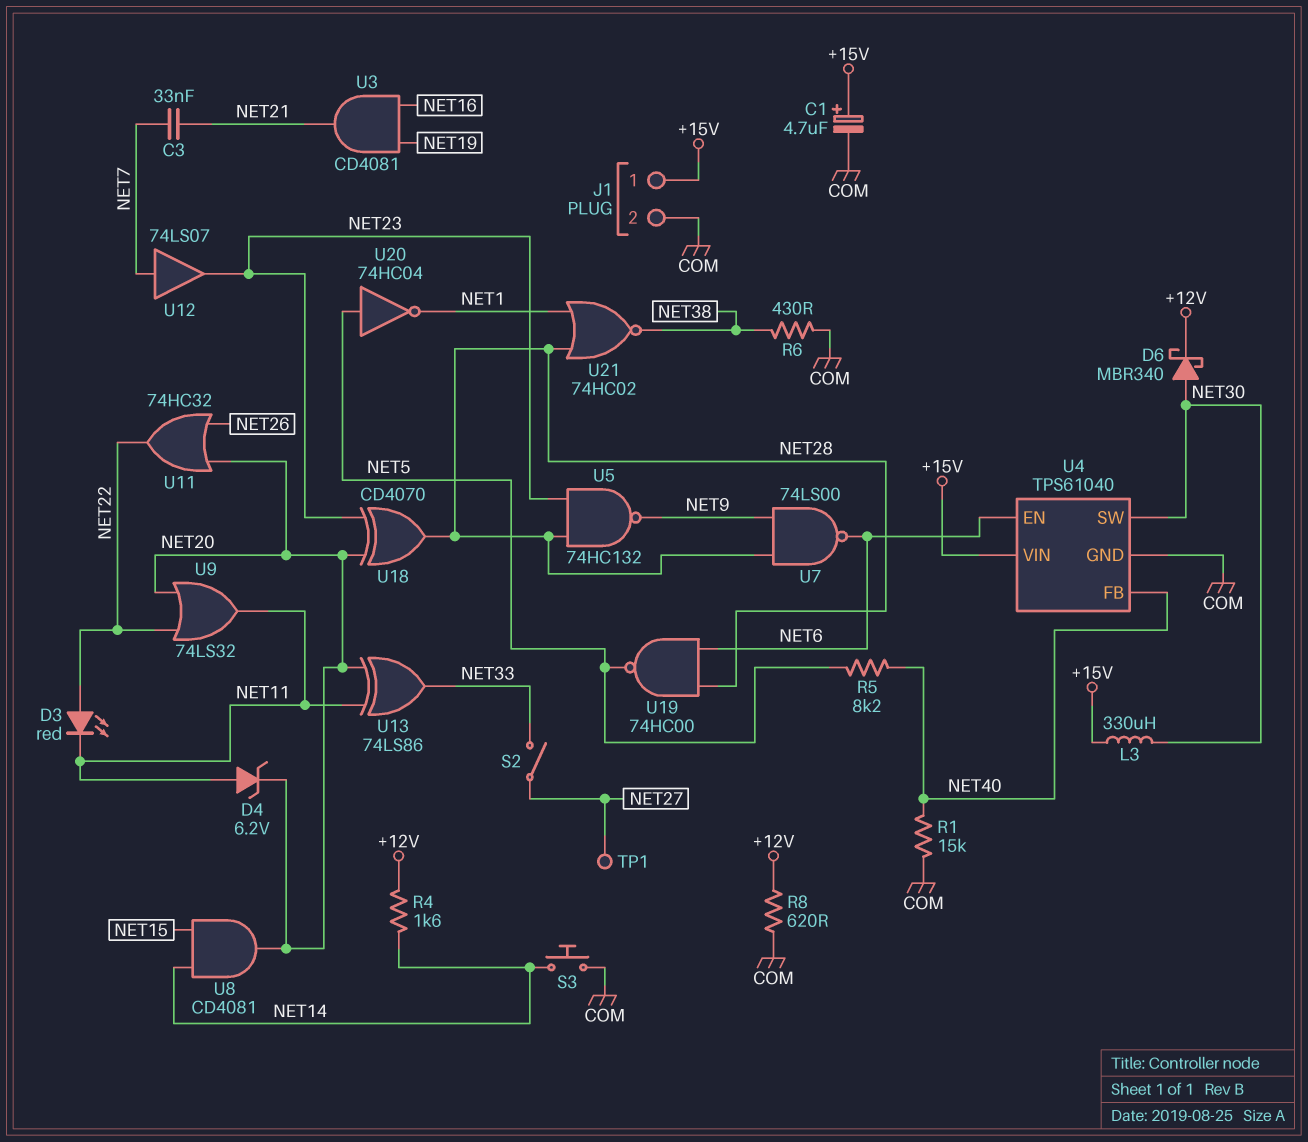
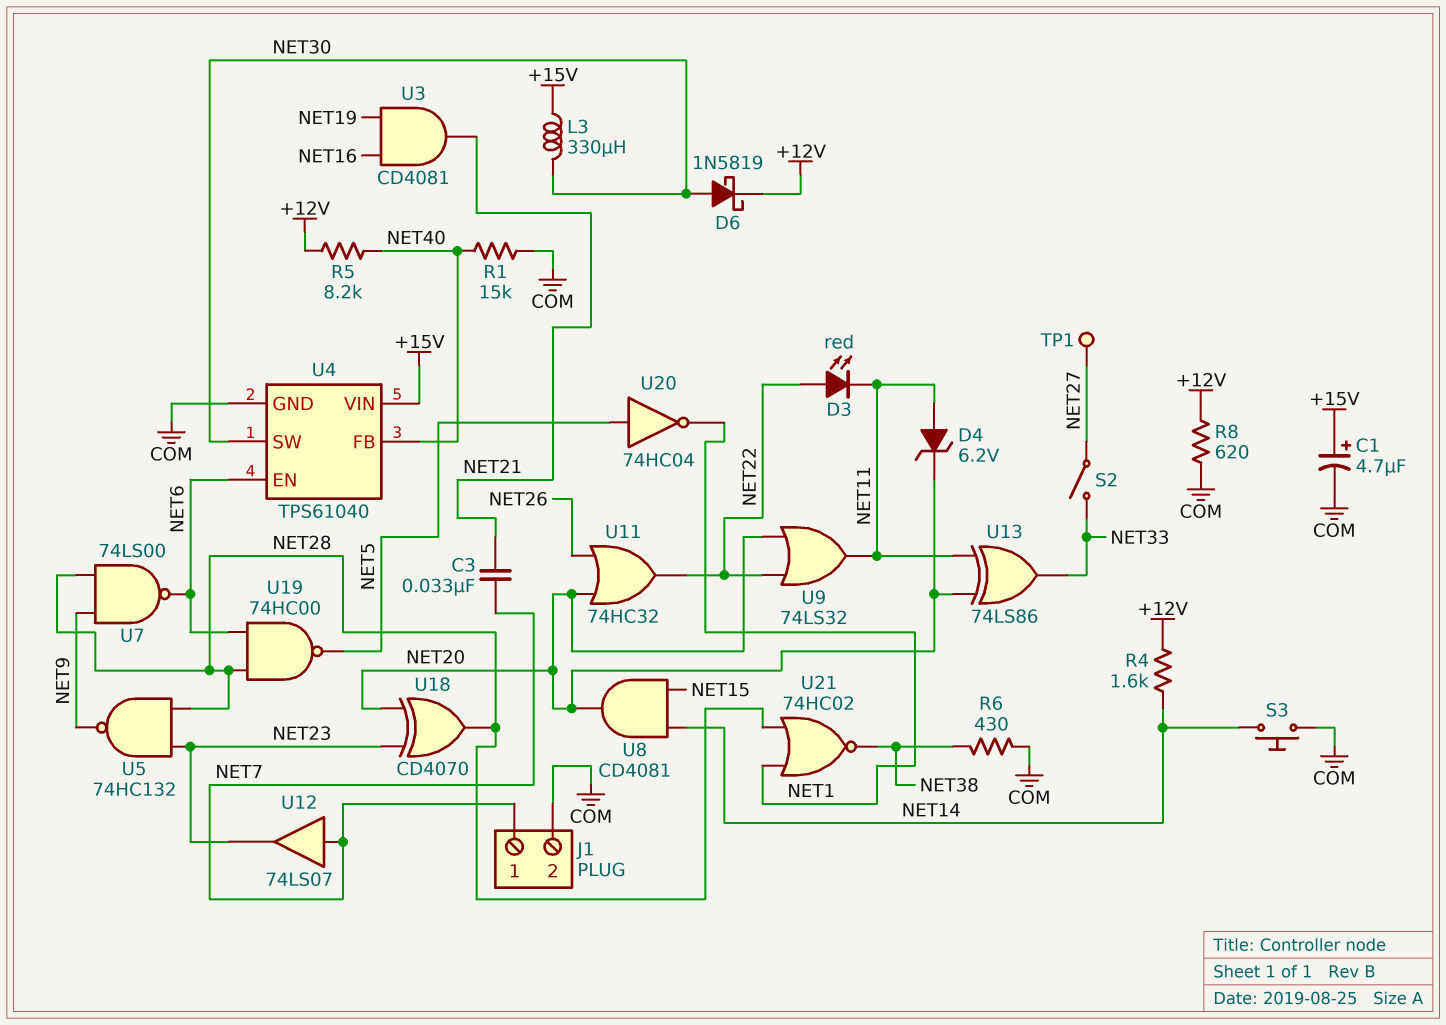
D6: schottky MBR340 (A NET30, K +12V) -> schottky 1N5819 (A NET30, K +12V)
J1 pin 1: +15V -> NET7
R5: 8.2k (NET5, NET40) -> 8.2k (+12V, NET40)

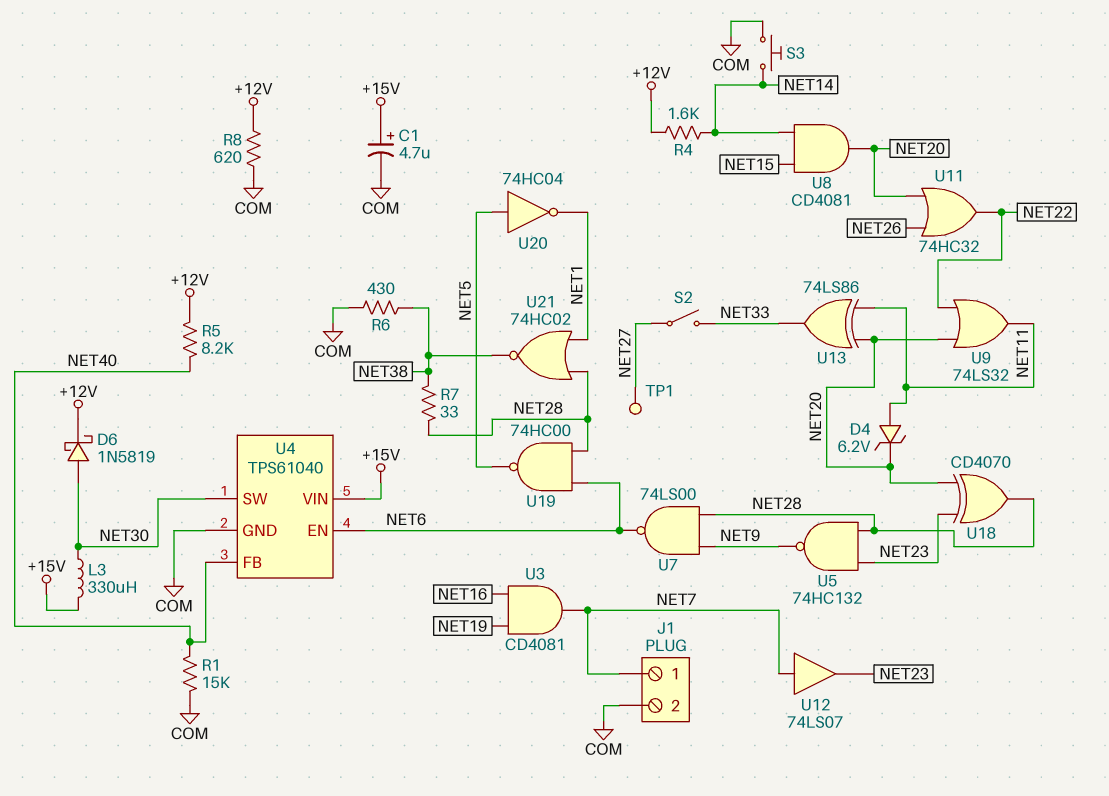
C3: 33nF (NET7, NET21) -> none
D3: LED red (A NET22, K NET11) -> none
R7: none -> 33 (NET28, NET38)
U3: AND CD4081 (in NET16, in NET19, out NET21) -> AND CD4081 (in NET16, in NET19, out NET7)

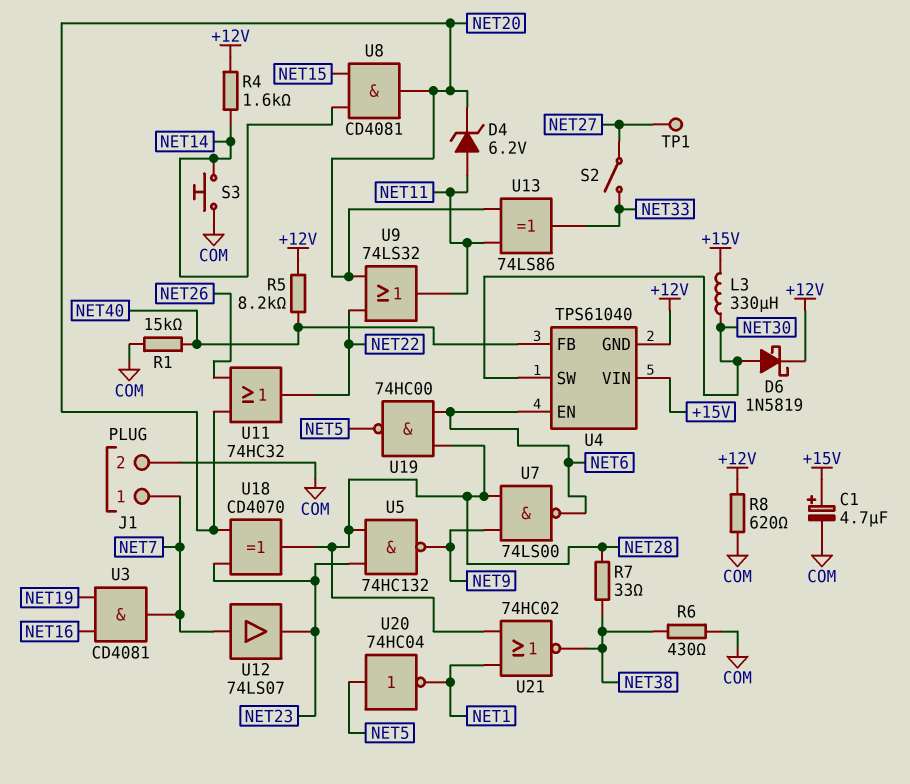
U4 pin GND: COM -> +12V

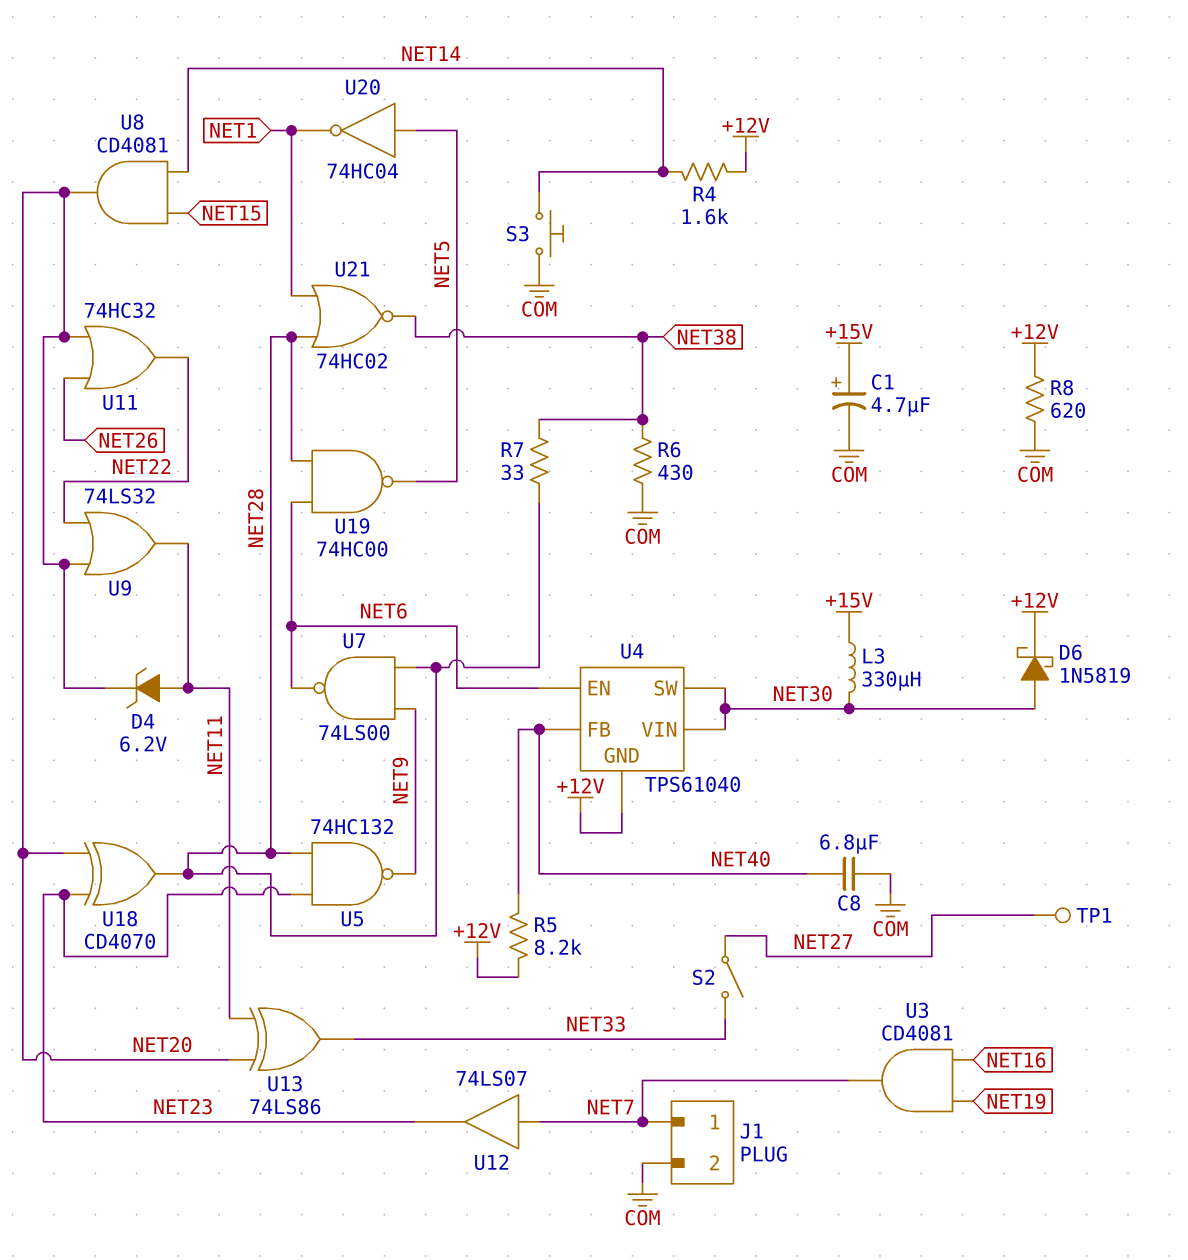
C8: none -> 6.8uF (COM, NET40)
R1: 15k (COM, NET40) -> none
U4 pin VIN: +15V -> NET30

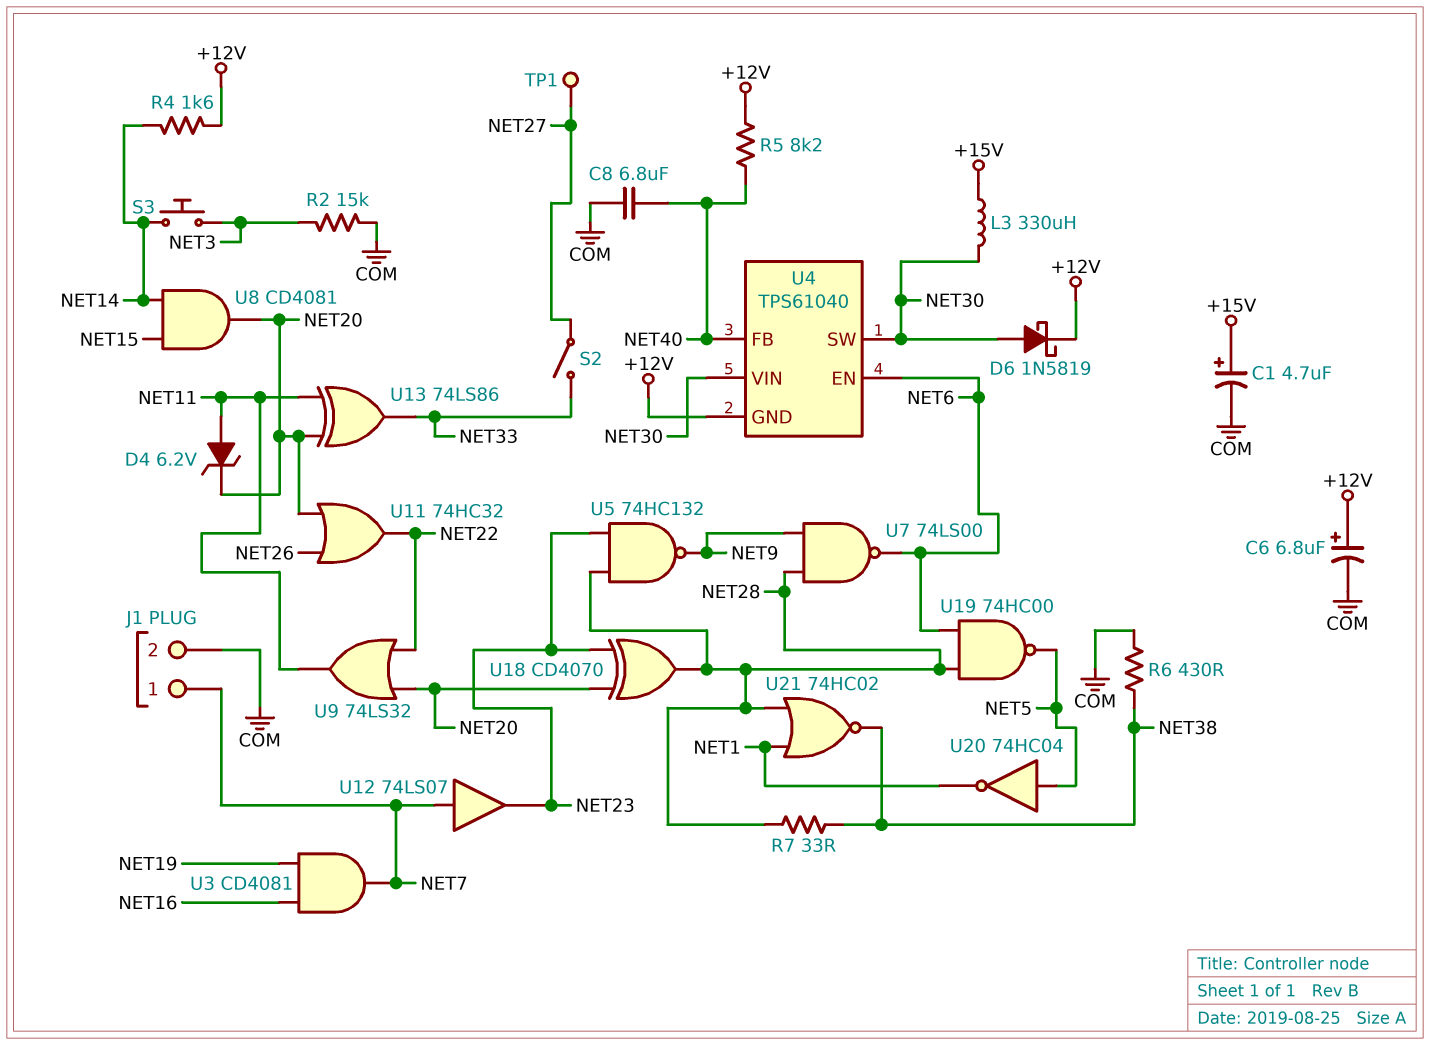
C6: none -> 6.8uF (plus +12V, minus COM)
R2: none -> 15k (COM, NET3)
R8: 620 (+12V, COM) -> none
S3: button (COM, NET14) -> button (NET3, NET14)

